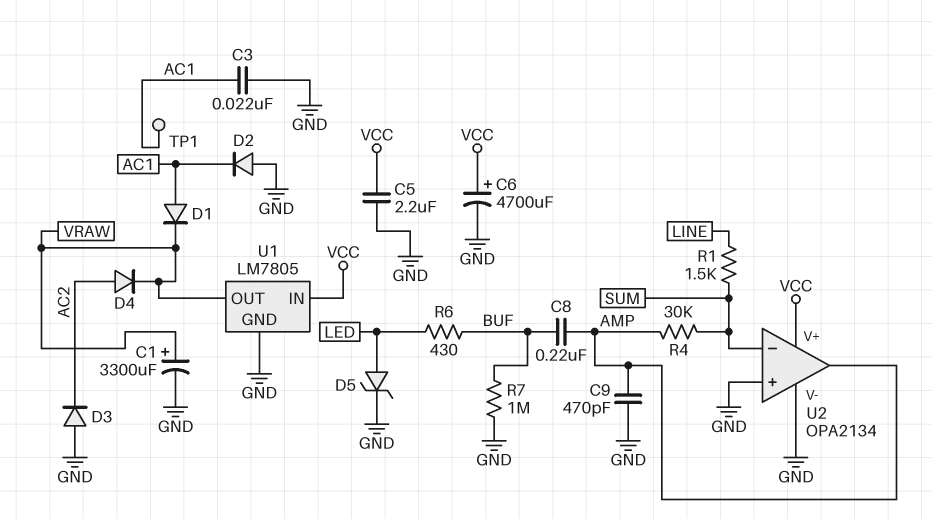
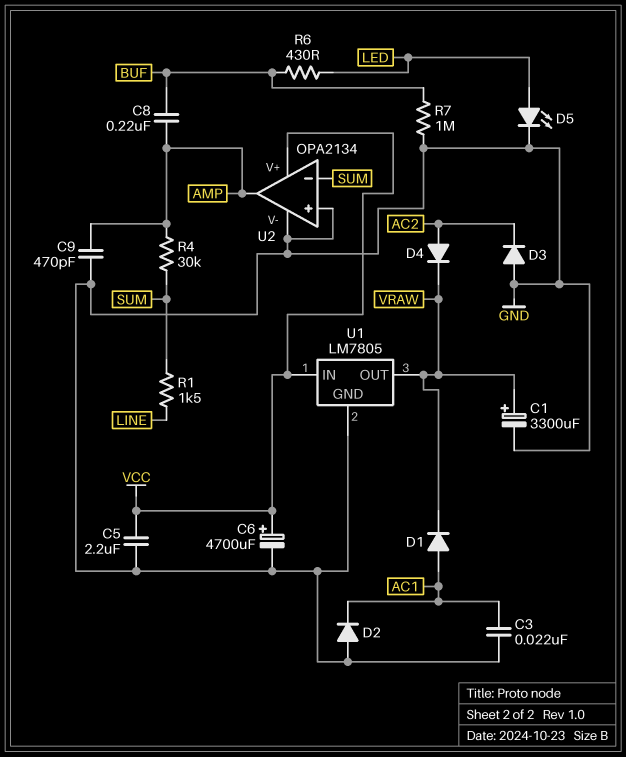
D5: zener (A LED, K GND) -> LED (A LED, K GND)
TP1: test point (AC1) -> none

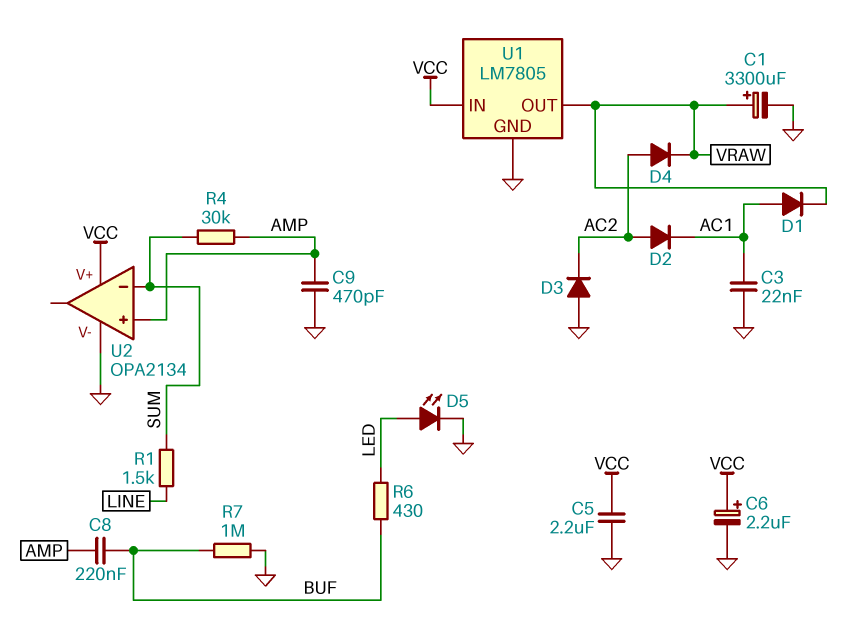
C6: 4700uF (plus VCC, minus GND) -> 2.2uF (plus VCC, minus GND)
D2: diode (A GND, K AC1) -> diode (A AC2, K AC1)
U2 pin in+: GND -> AMP
U2 pin out: AMP -> none

